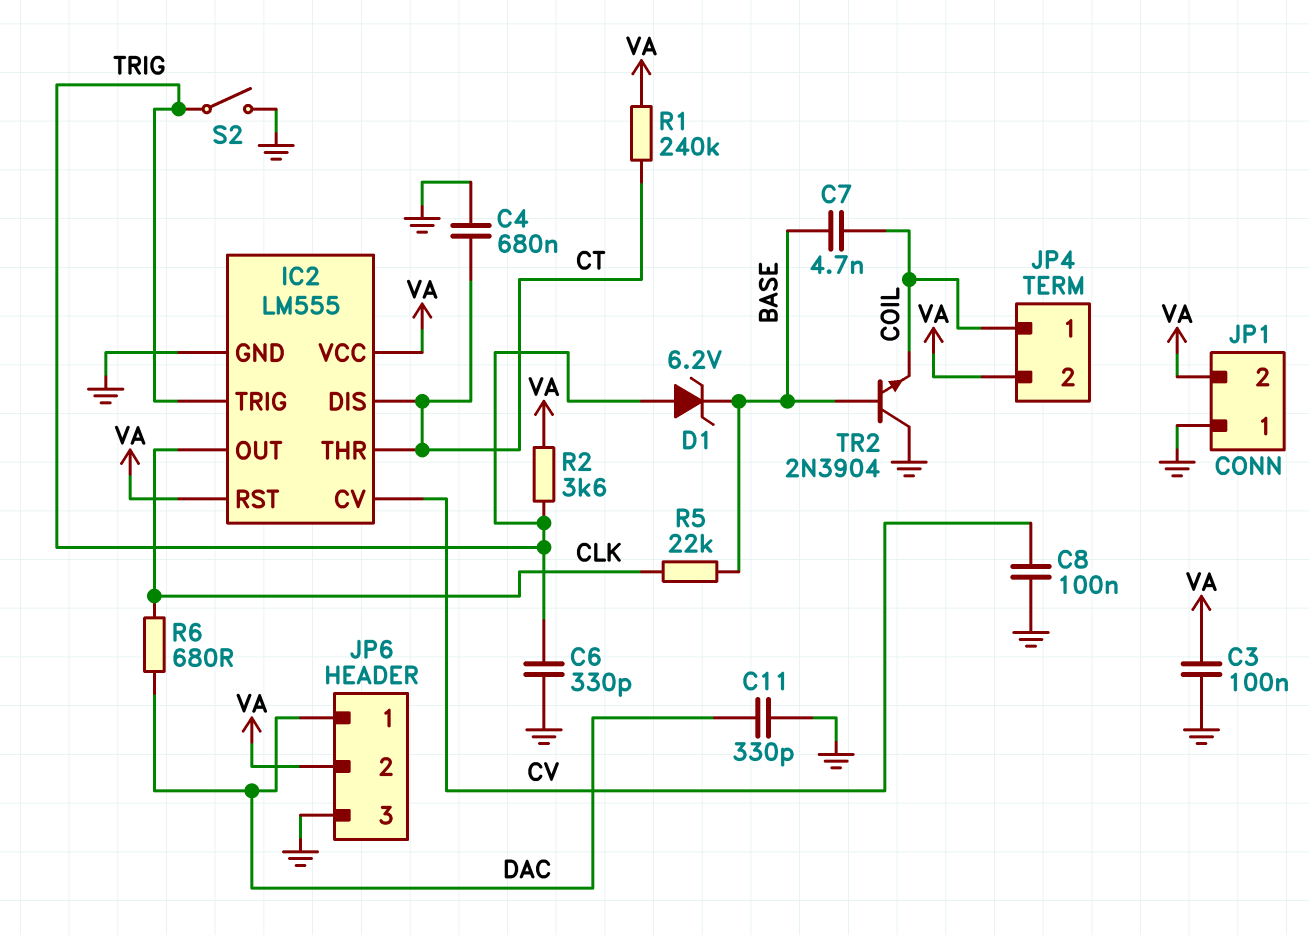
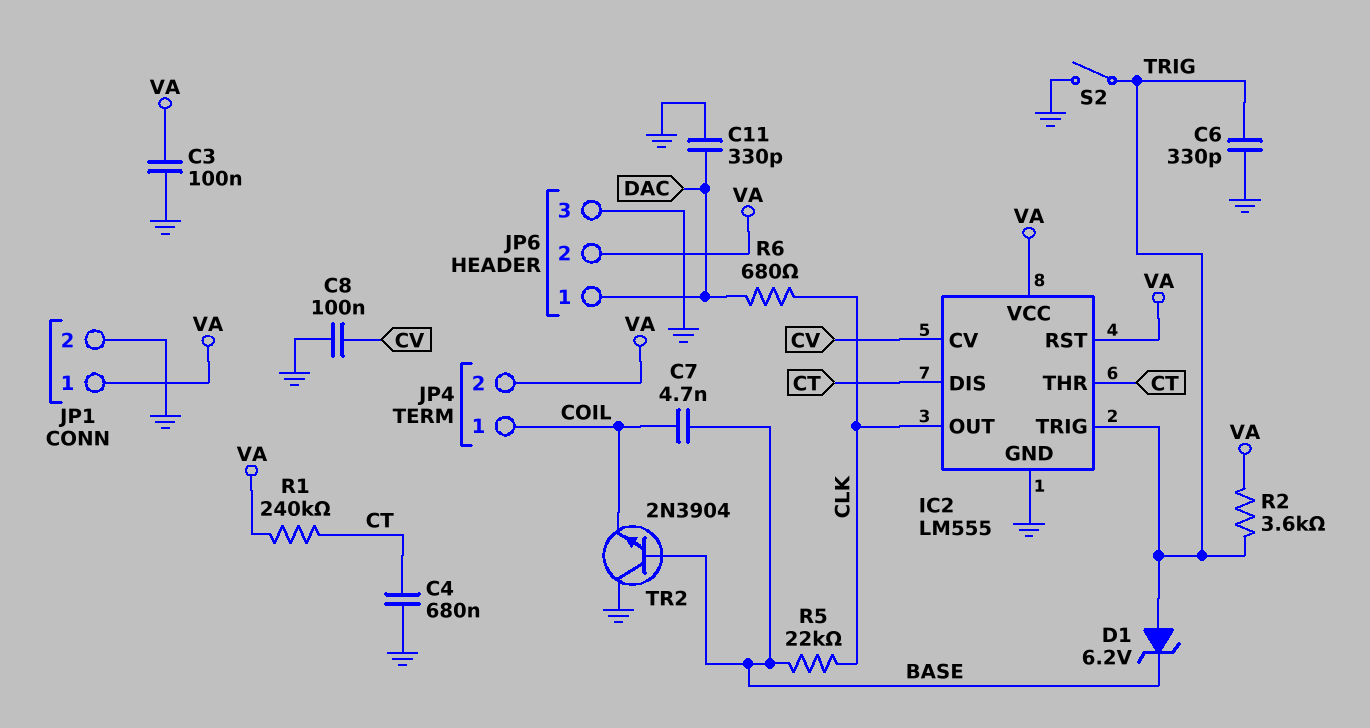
JP1 pin 1: GND -> VA
JP1 pin 2: VA -> GND

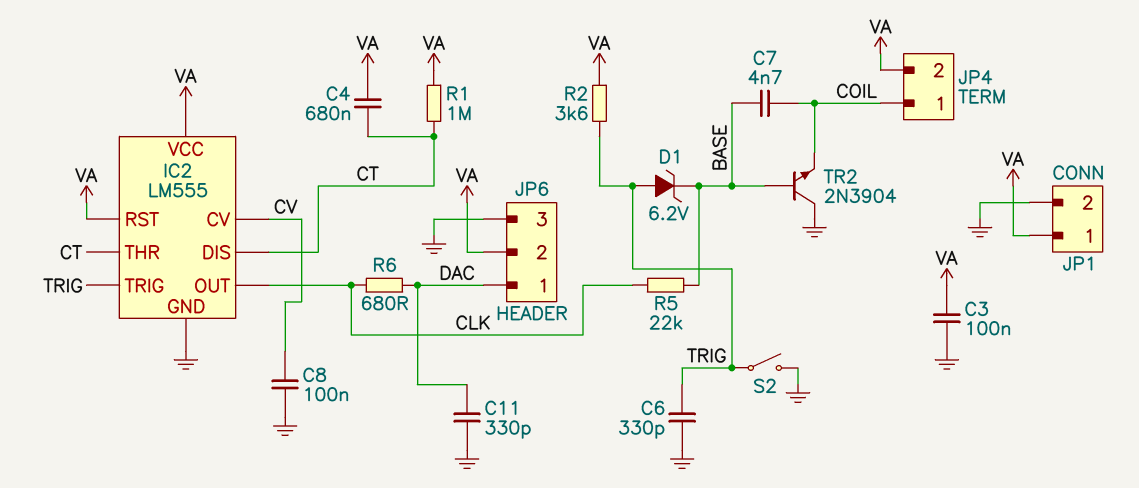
C4: 680nF (CT, GND) -> 680nF (CT, VA)
R1: 240k (CT, VA) -> 1M (CT, VA)

